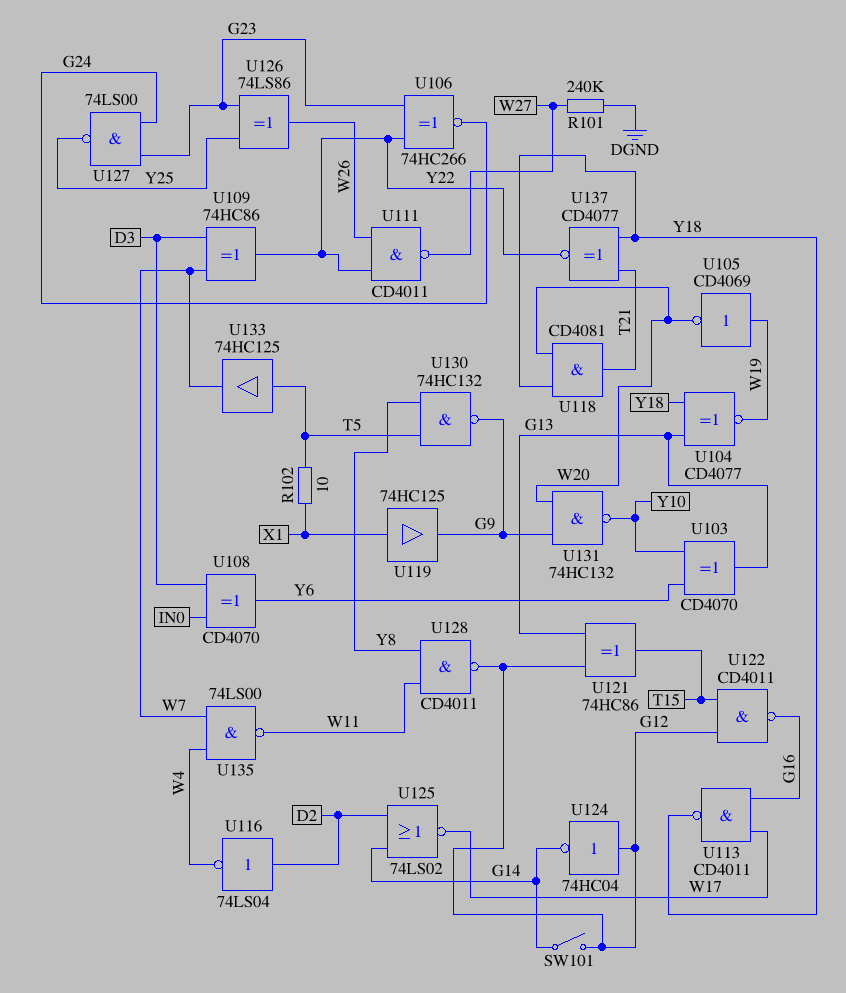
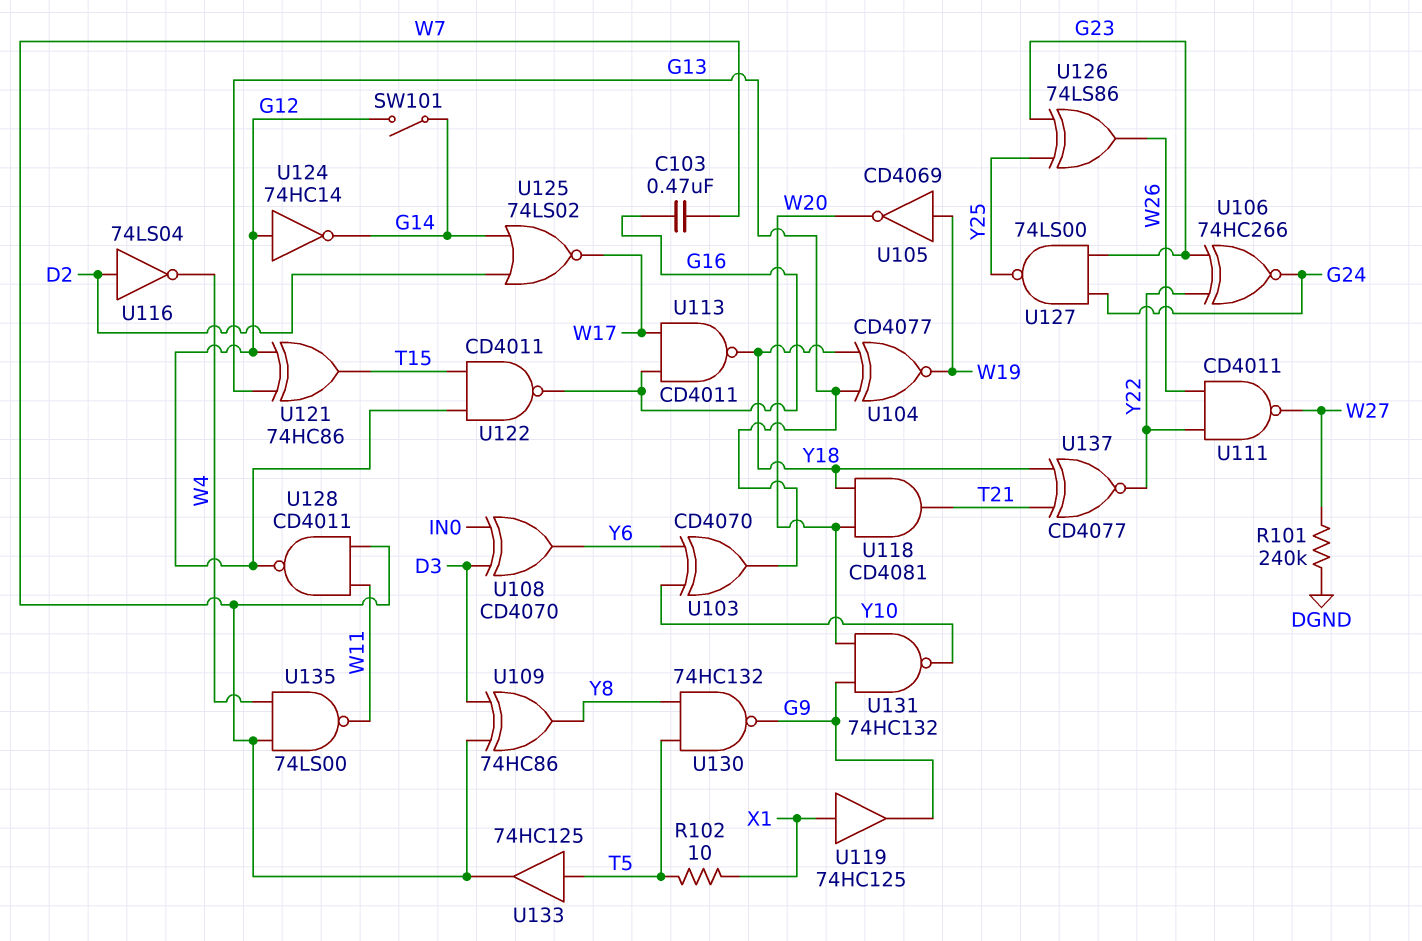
C103: none -> 470nF (G16, W7)
U109: XOR 74HC86 (in D3, in W7, out Y22) -> XOR 74HC86 (in D3, in W7, out Y8)
U124: NOT 74HC04 (in G12, out G14) -> NOT 74HC14 (in G12, out G14)
U128: NAND CD4011 (in W11, in Y8, out G12) -> NAND CD4011 (in W7, in W11, out G12)

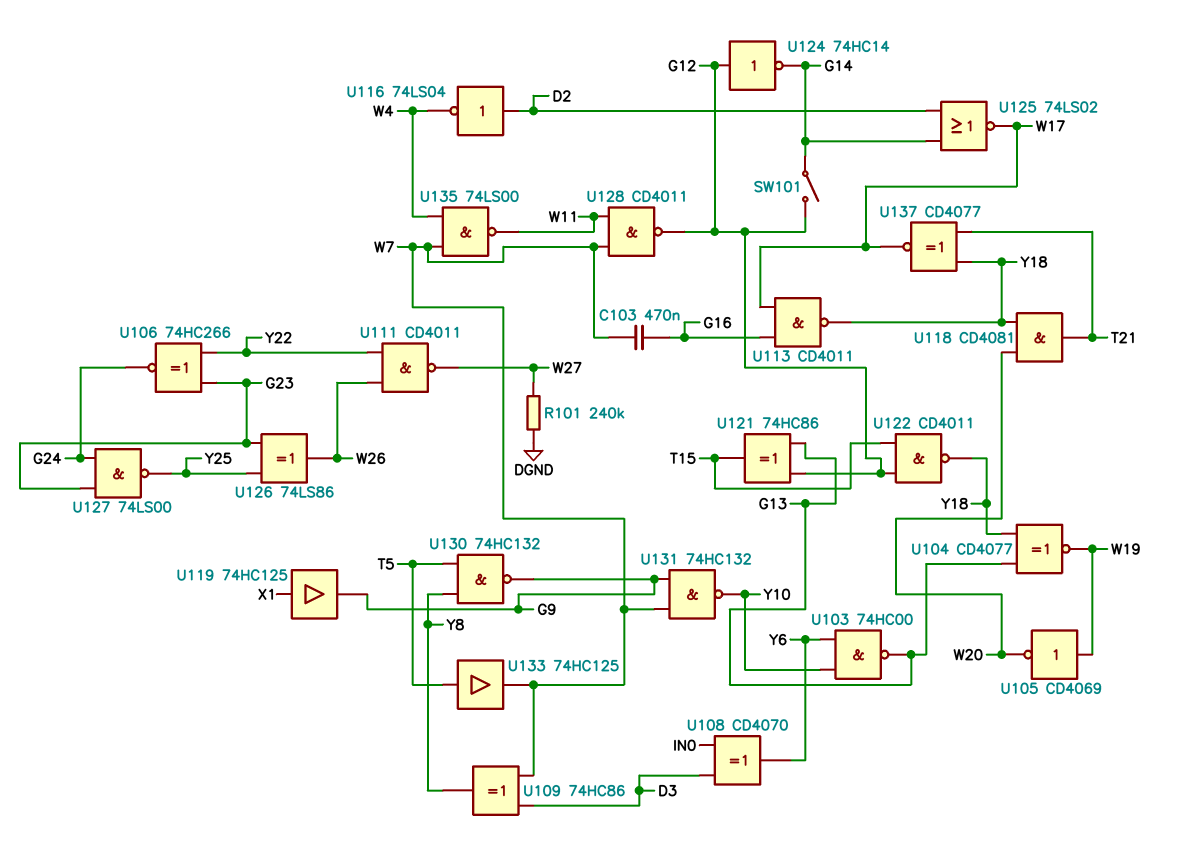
R102: 10 (T5, X1) -> none
U103: XOR CD4070 (in Y6, in Y10, out G13) -> NAND 74HC00 (in Y6, in Y10, out G13)
U122: NAND CD4011 (in G12, in T15, out G16) -> NAND CD4011 (in G12, in T15, out Y18)
U131: NAND 74HC132 (in G9, in W20, out Y10) -> NAND 74HC132 (in G9, in W7, out Y10)
U137: XNOR CD4077 (in T21, in Y18, out Y22) -> XNOR CD4077 (in T21, in Y18, out W17)

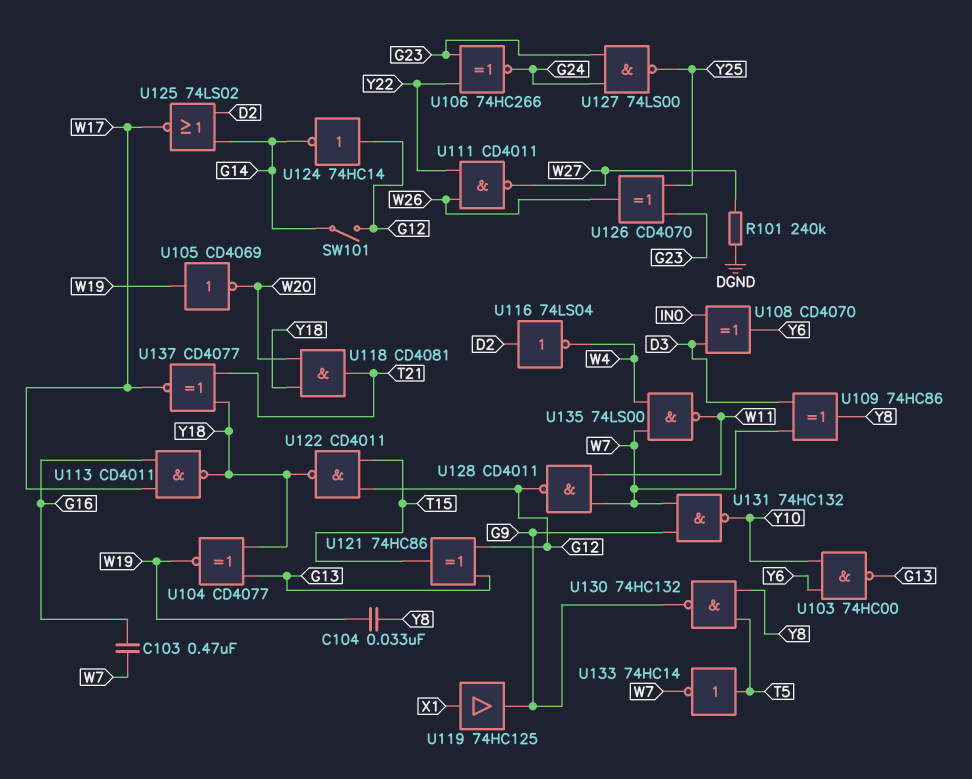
C104: none -> 33nF (W19, Y8)
U126: XOR 74LS86 (in G23, in Y25, out W26) -> XOR CD4070 (in G23, in Y25, out W26)
U133: buffer 74HC125 (in T5, out W7) -> NOT 74HC14 (in T5, out W7)

